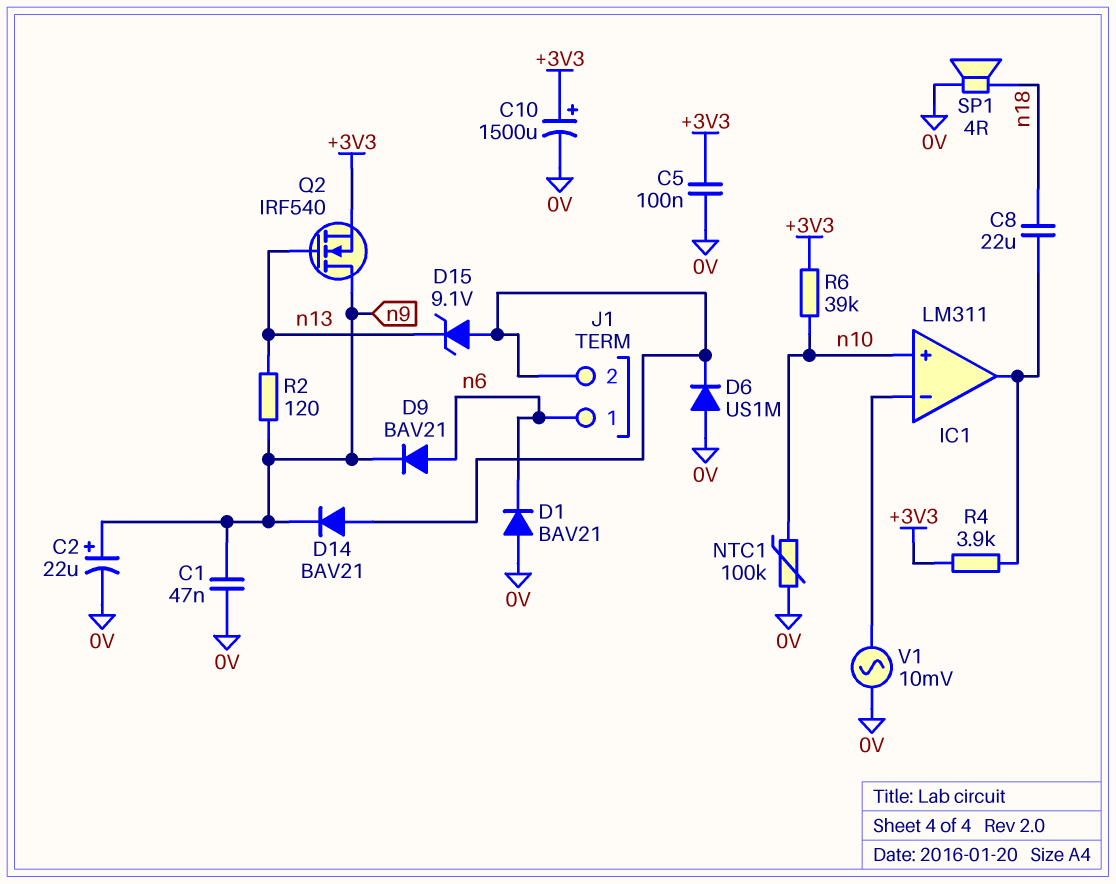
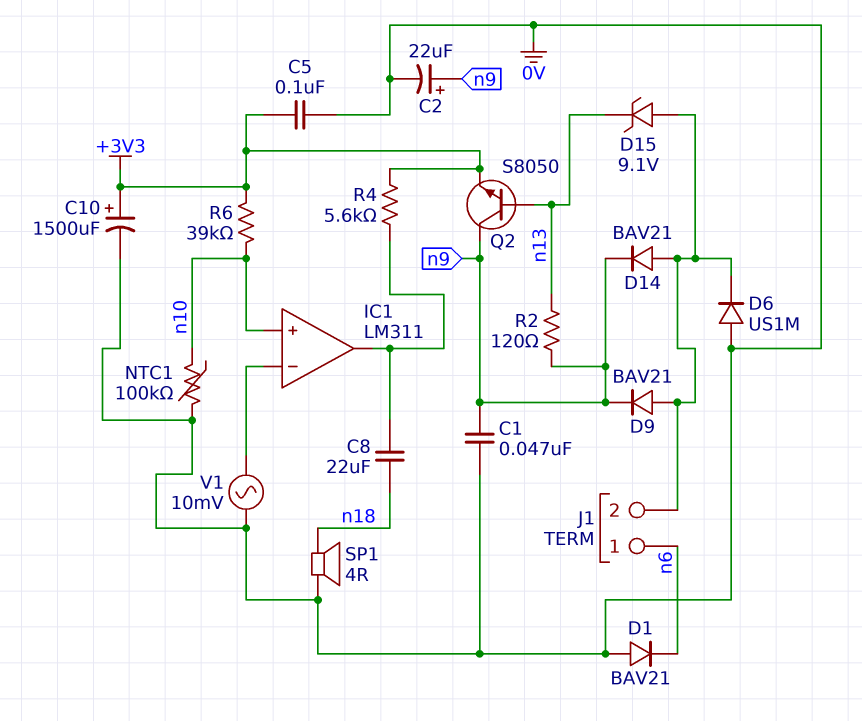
D9: diode BAV21 (A n6, K n9) -> diode BAV21 (A J1/2, K n9)
Q2: NMOS IRF540 (G n13, D n9, S +3V3) -> NPN S8050 (B n13, C n9, E +3V3)
R4: 3.9k (+3V3, IC1/out) -> 5.6k (+3V3, IC1/out)

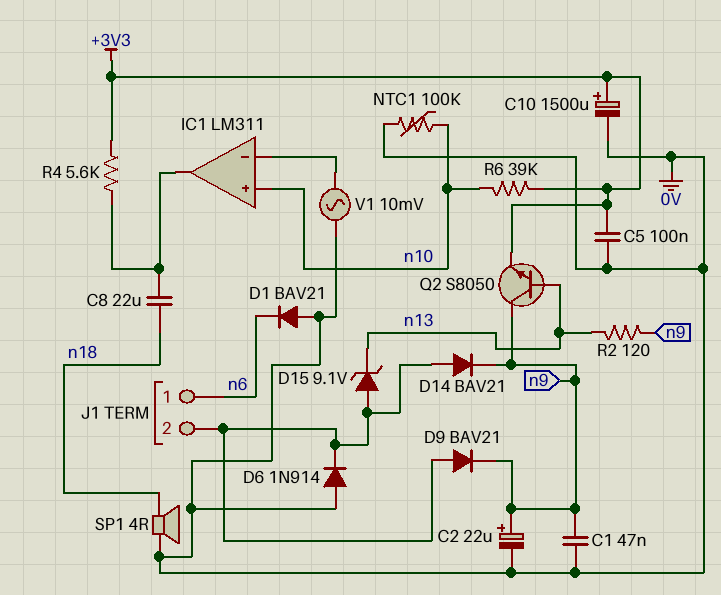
D6: diode US1M (A 0V, K J1/2) -> diode 1N914 (A 0V, K J1/2)

